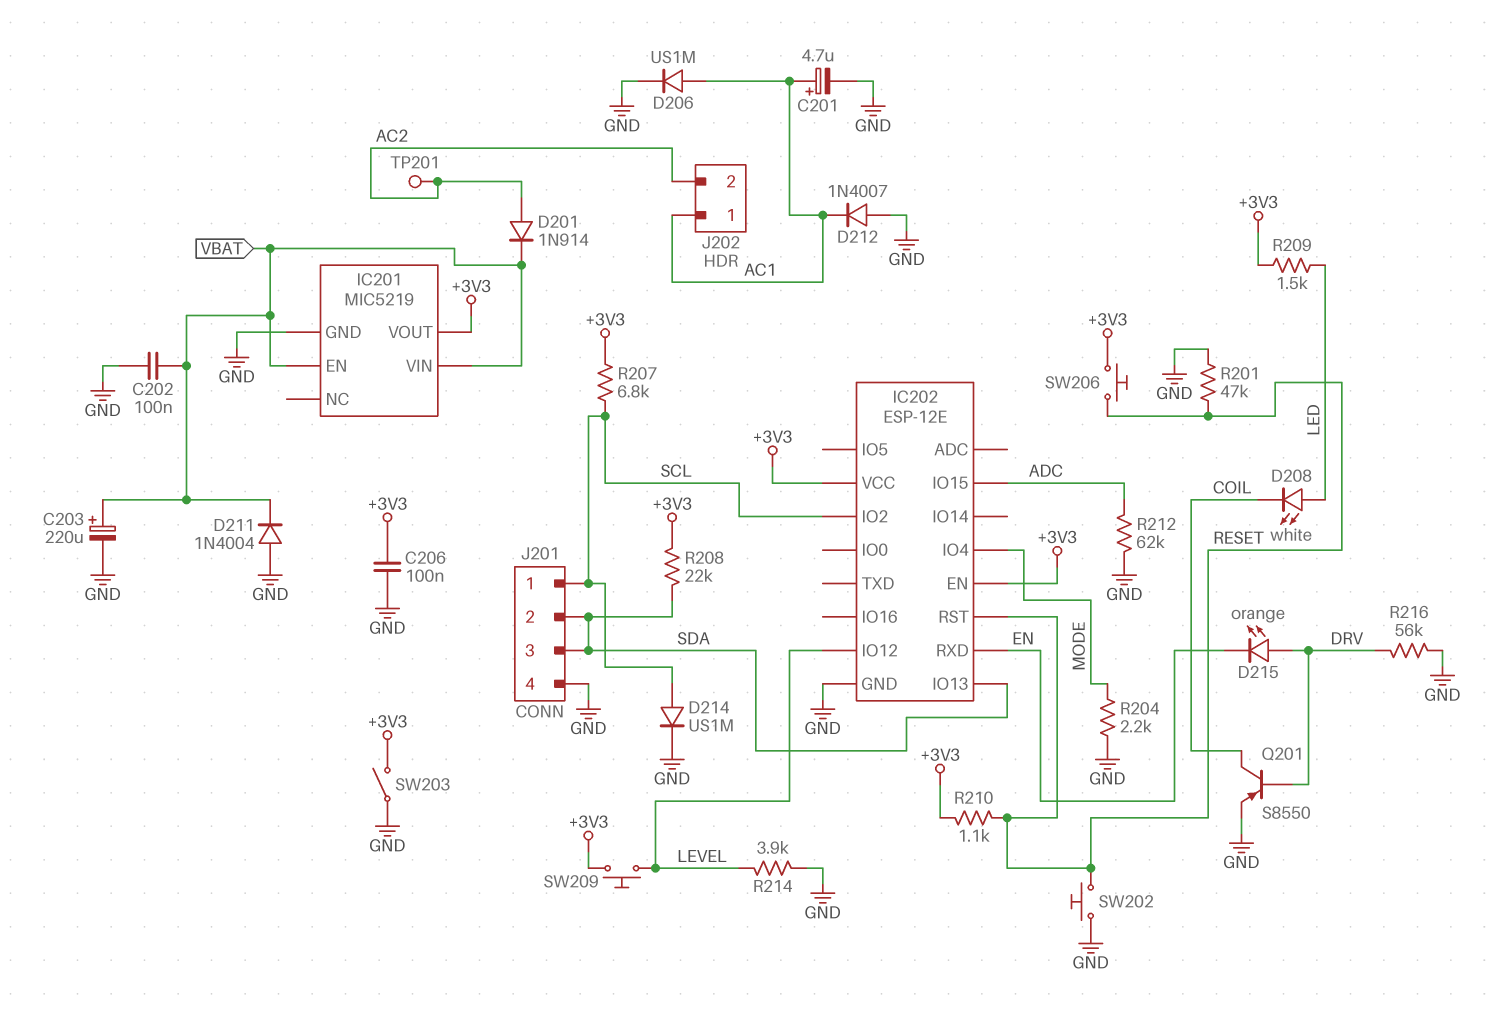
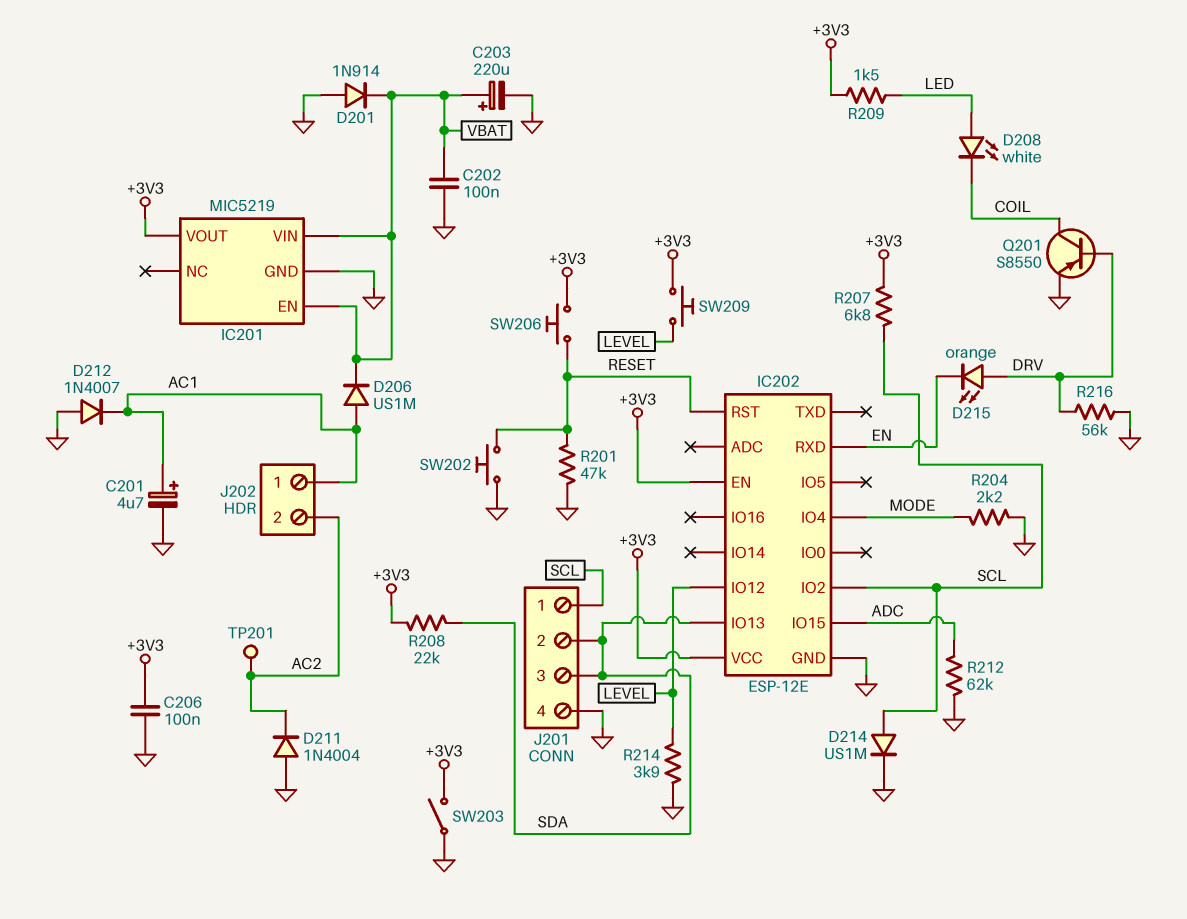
D201: diode 1N914 (A AC2, K VBAT) -> diode 1N914 (A GND, K VBAT)
D206: diode US1M (A AC1, K GND) -> diode US1M (A AC1, K VBAT)
D211: diode 1N4004 (A GND, K VBAT) -> diode 1N4004 (A GND, K AC2)
R210: 1.1k (+3V3, RESET) -> none

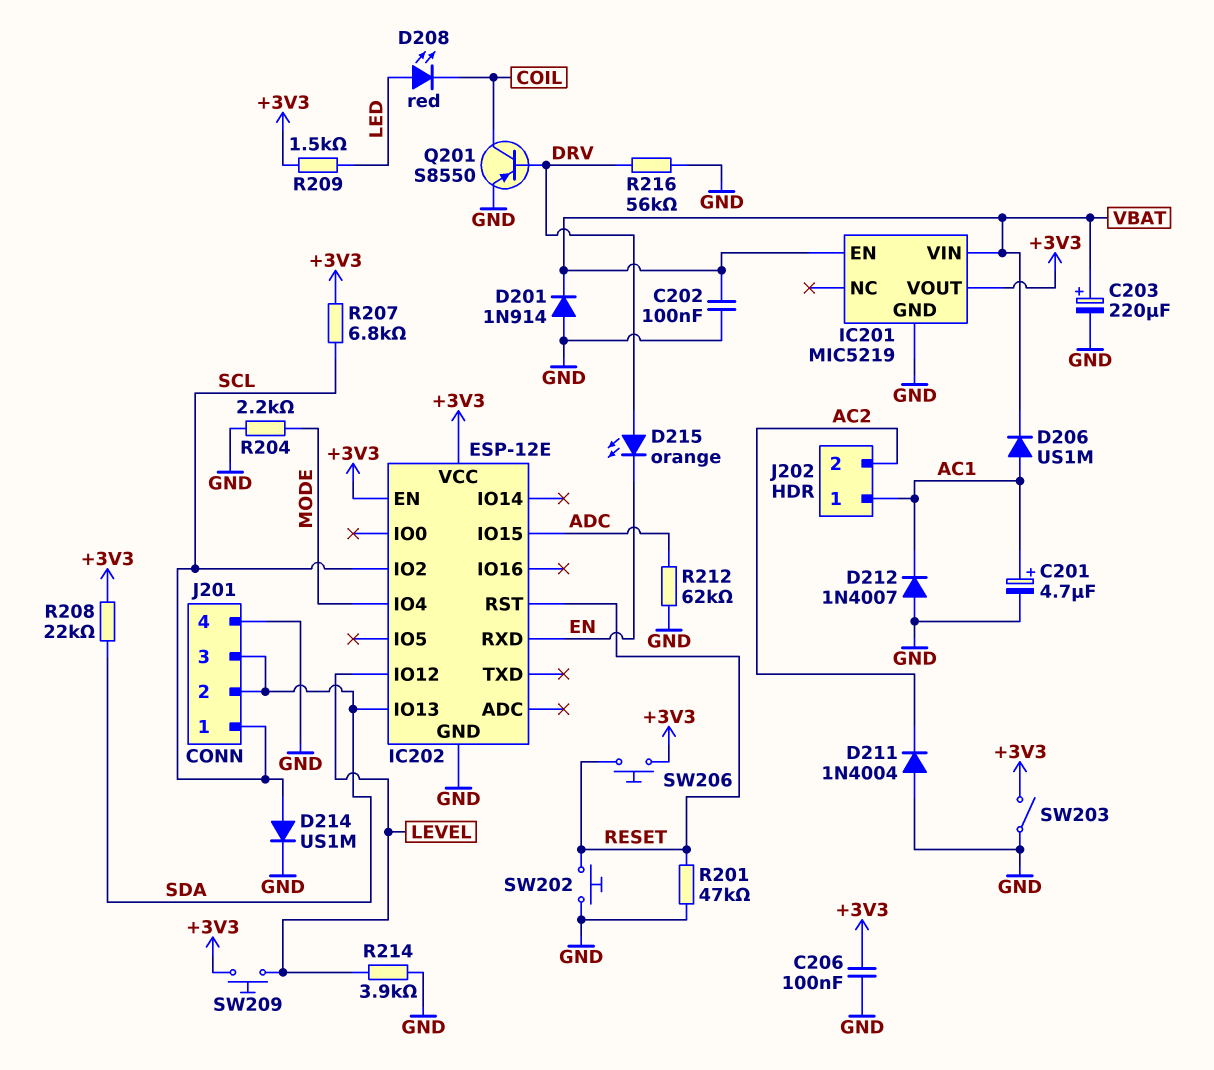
D208: LED white (A LED, K COIL) -> LED red (A LED, K COIL)
TP201: test point (AC2) -> none

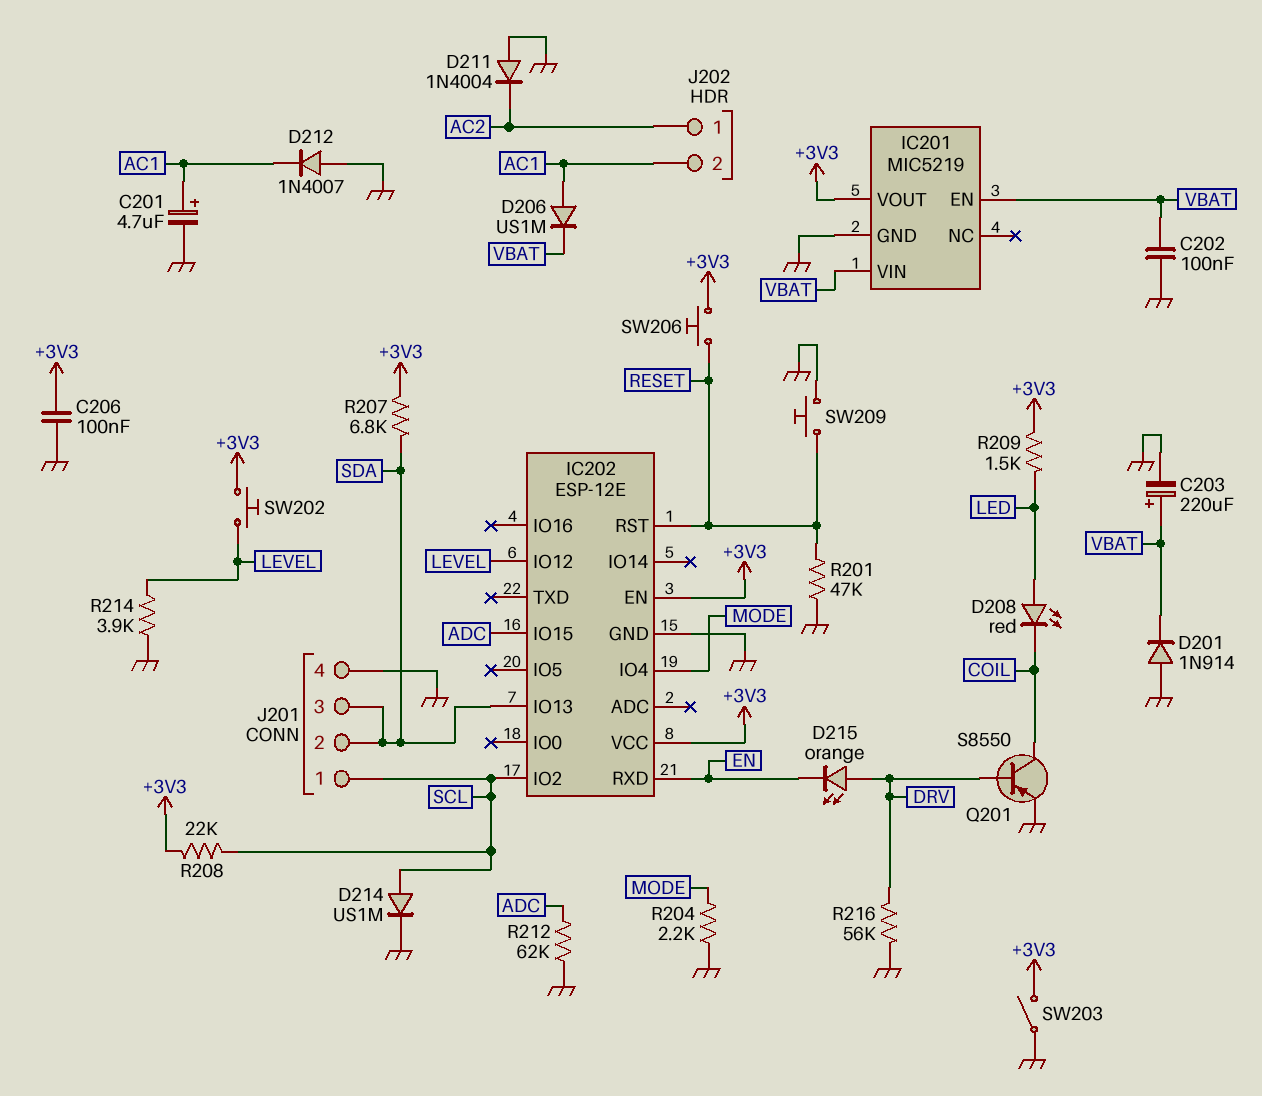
J202 pin 1: AC1 -> AC2
J202 pin 2: AC2 -> AC1
R207: 6.8k (+3V3, SCL) -> 6.8k (+3V3, SDA)
R208: 22k (+3V3, SDA) -> 22k (+3V3, SCL)
SW202: button (GND, RESET) -> button (+3V3, LEVEL)
SW209: button (+3V3, LEVEL) -> button (GND, RESET)

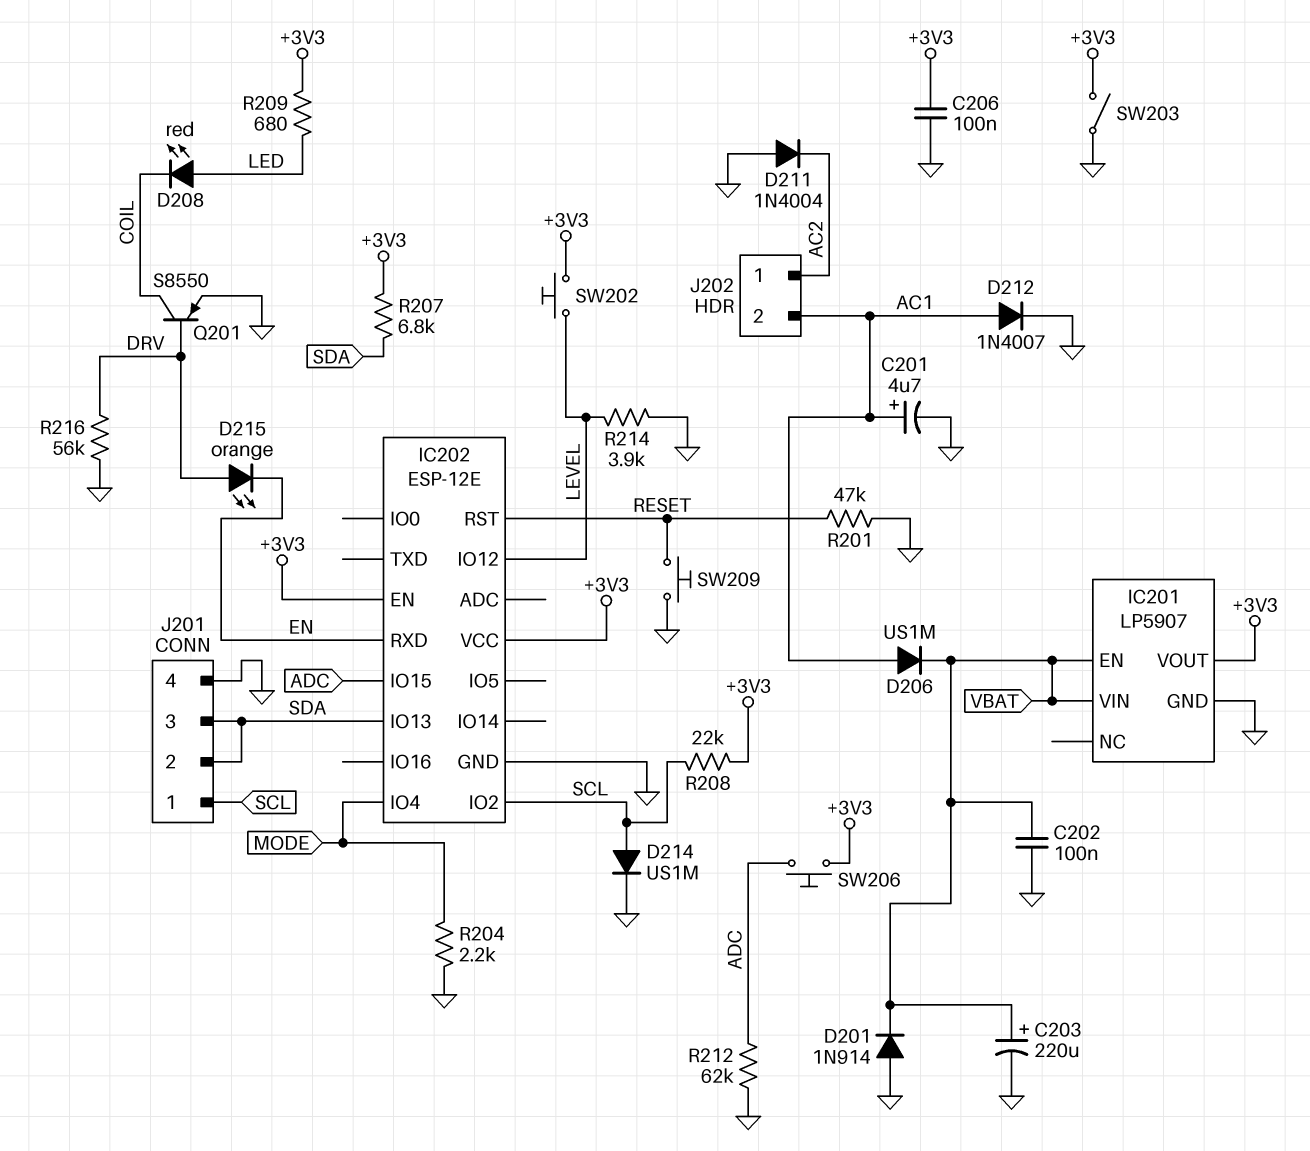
D212: diode 1N4007 (A GND, K AC1) -> diode 1N4007 (A AC1, K GND)
IC201: MIC5219 -> LP5907
R209: 1.5k (+3V3, LED) -> 680 (+3V3, LED)
SW206: button (+3V3, RESET) -> button (+3V3, ADC)

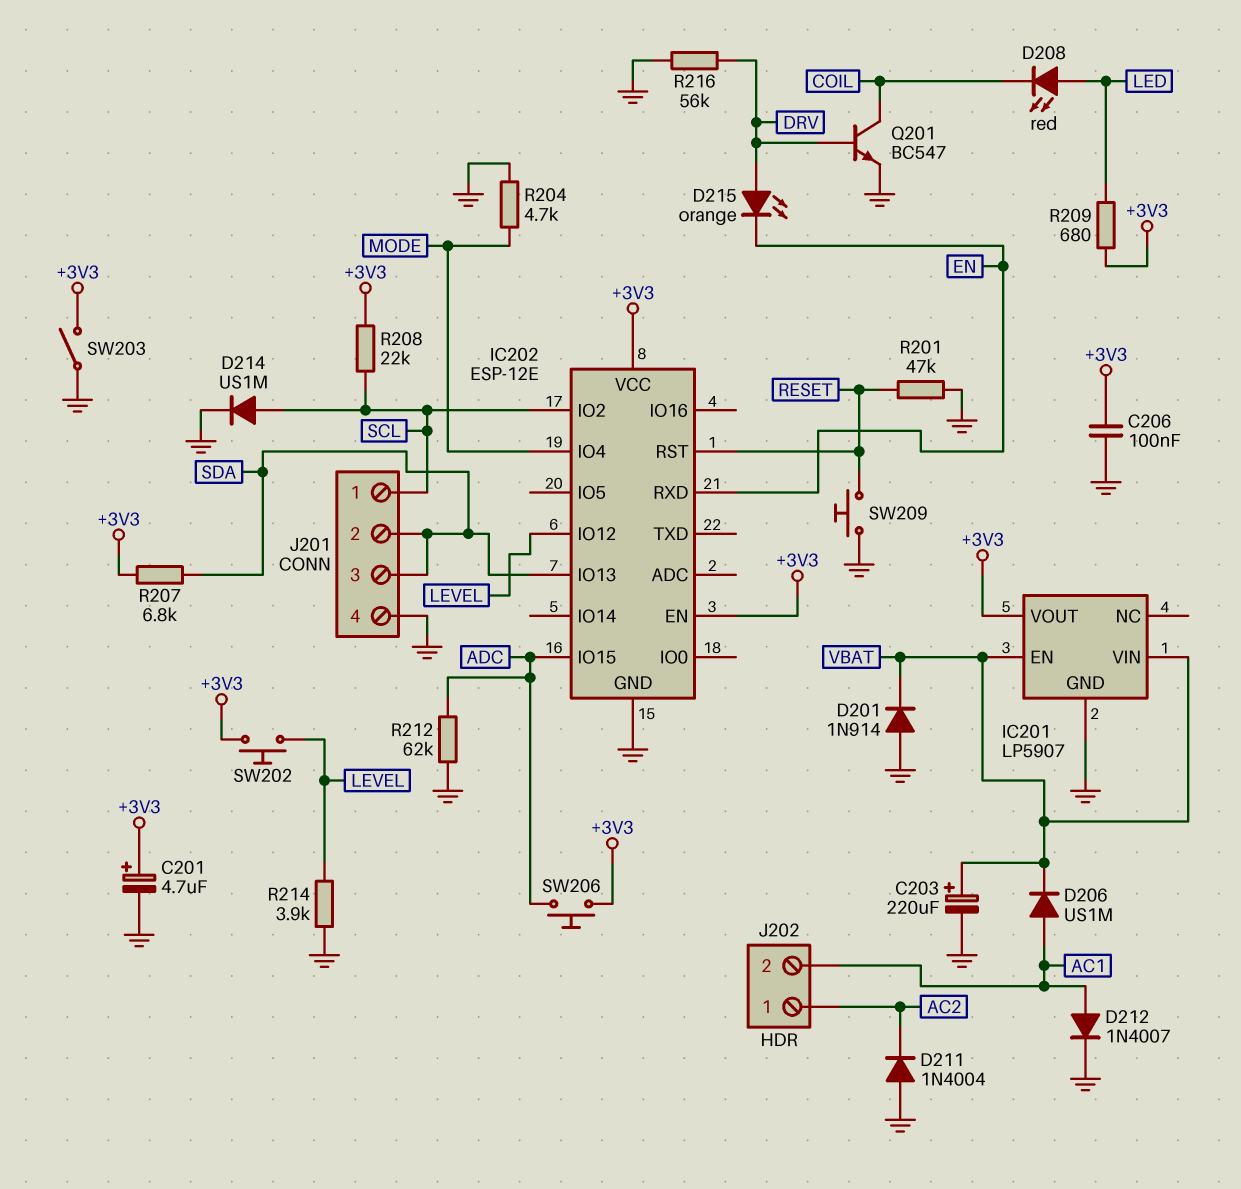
C201: 4.7uF (plus AC1, minus GND) -> 4.7uF (plus +3V3, minus GND)
C202: 100nF (GND, VBAT) -> none
Q201: PNP S8550 (B DRV, C COIL, E GND) -> NPN BC547 (B DRV, C COIL, E GND)
R204: 2.2k (GND, MODE) -> 4.7k (GND, MODE)

